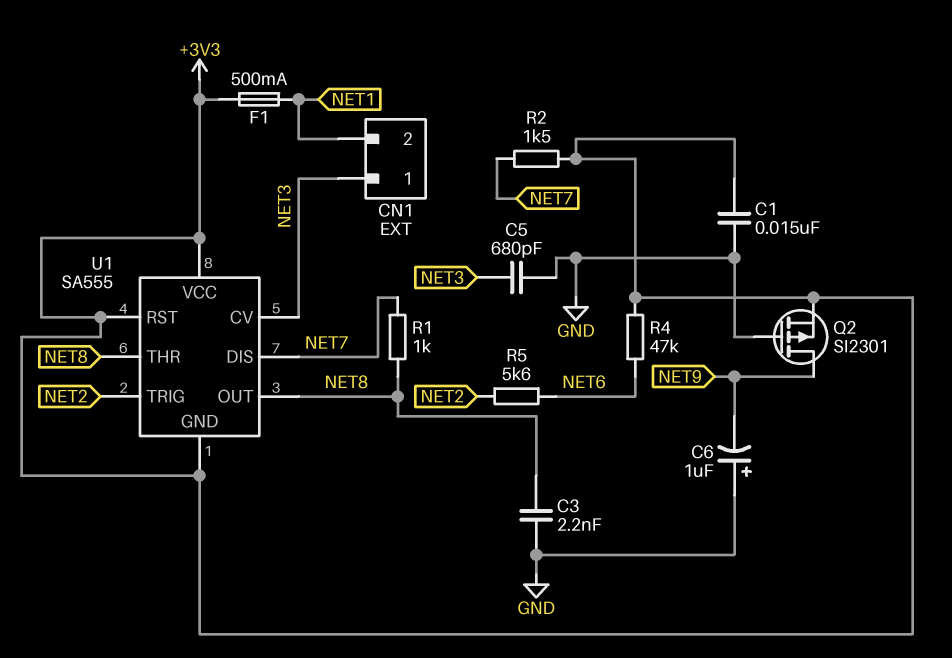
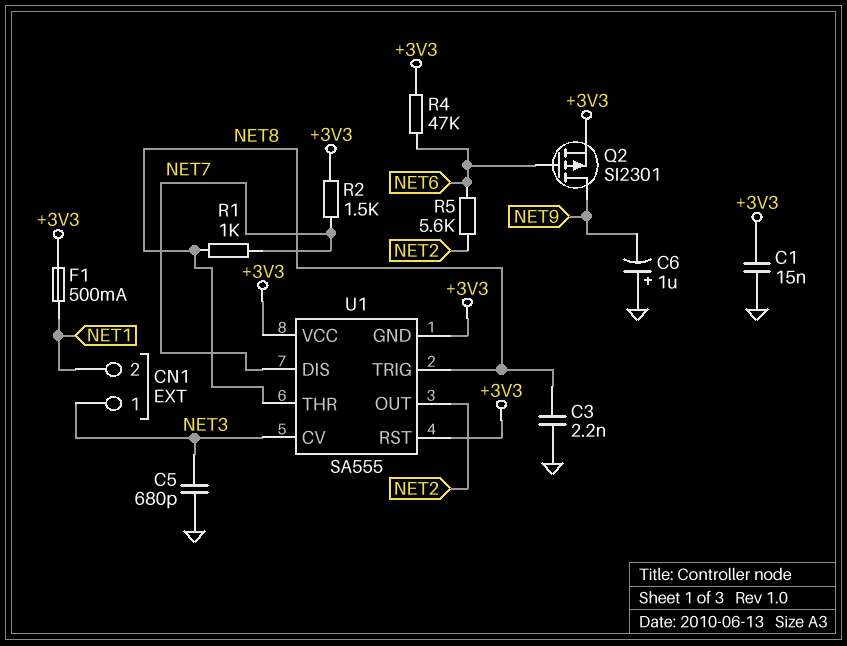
Q2: PMOS SI2301 (G GND, D NET9, S +3V3) -> PMOS SI2301 (G NET6, D NET9, S +3V3)
U1 pin OUT: NET8 -> NET2
U1 pin TRIG: NET2 -> NET8

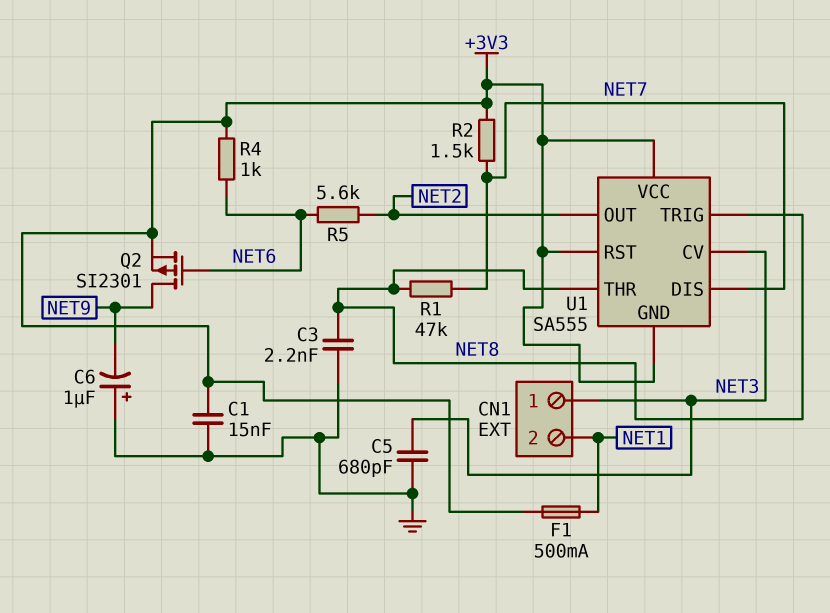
R1: 1k (NET7, NET8) -> 47k (NET7, NET8)
R4: 47k (+3V3, NET6) -> 1k (+3V3, NET6)

